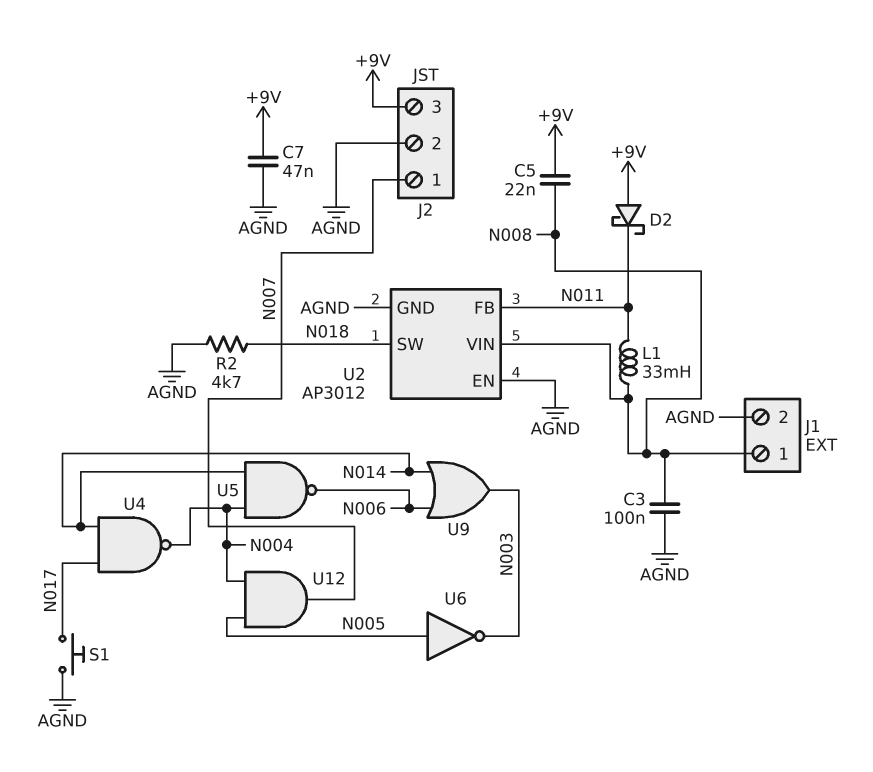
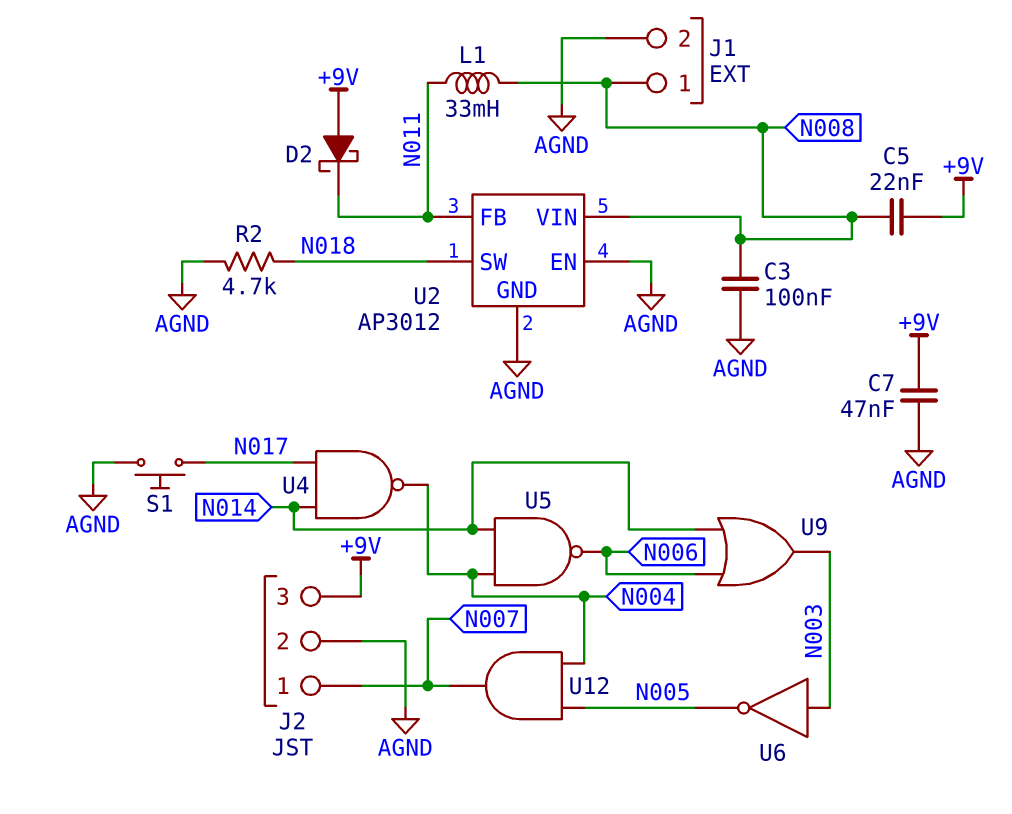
U6: NOT (in N005, out N003) -> NOT (in N003, out N005)

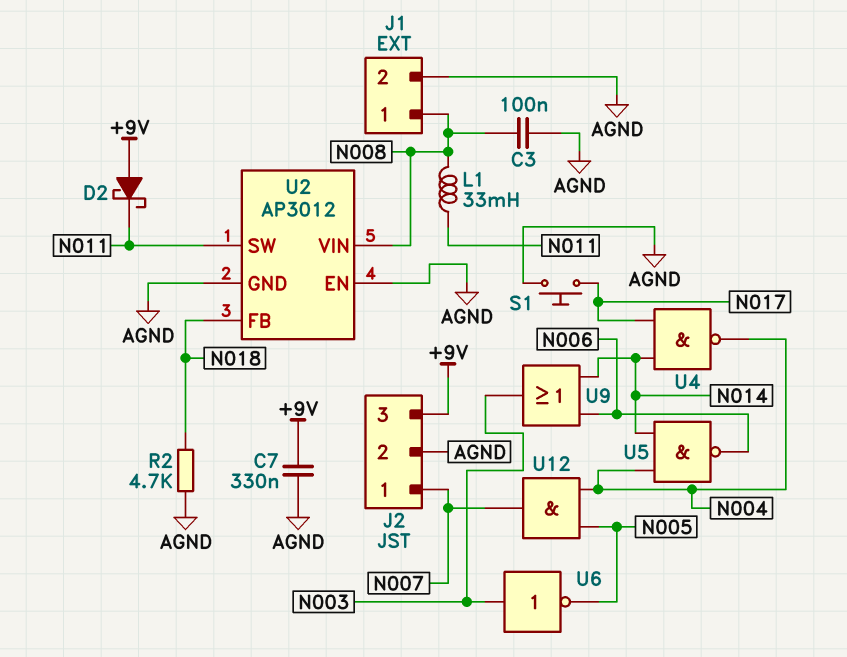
C5: 22nF (+9V, N008) -> none
C7: 47nF (+9V, AGND) -> 330nF (+9V, AGND)
U2 pin FB: N011 -> N018
U2 pin SW: N018 -> N011

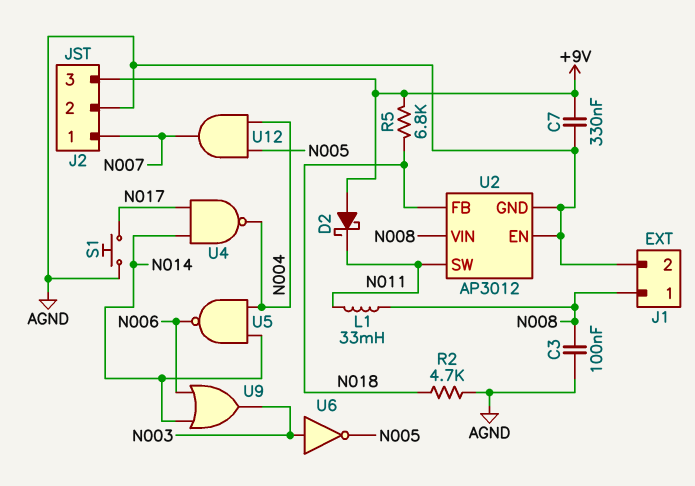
R5: none -> 6.8k (+9V, N018)

